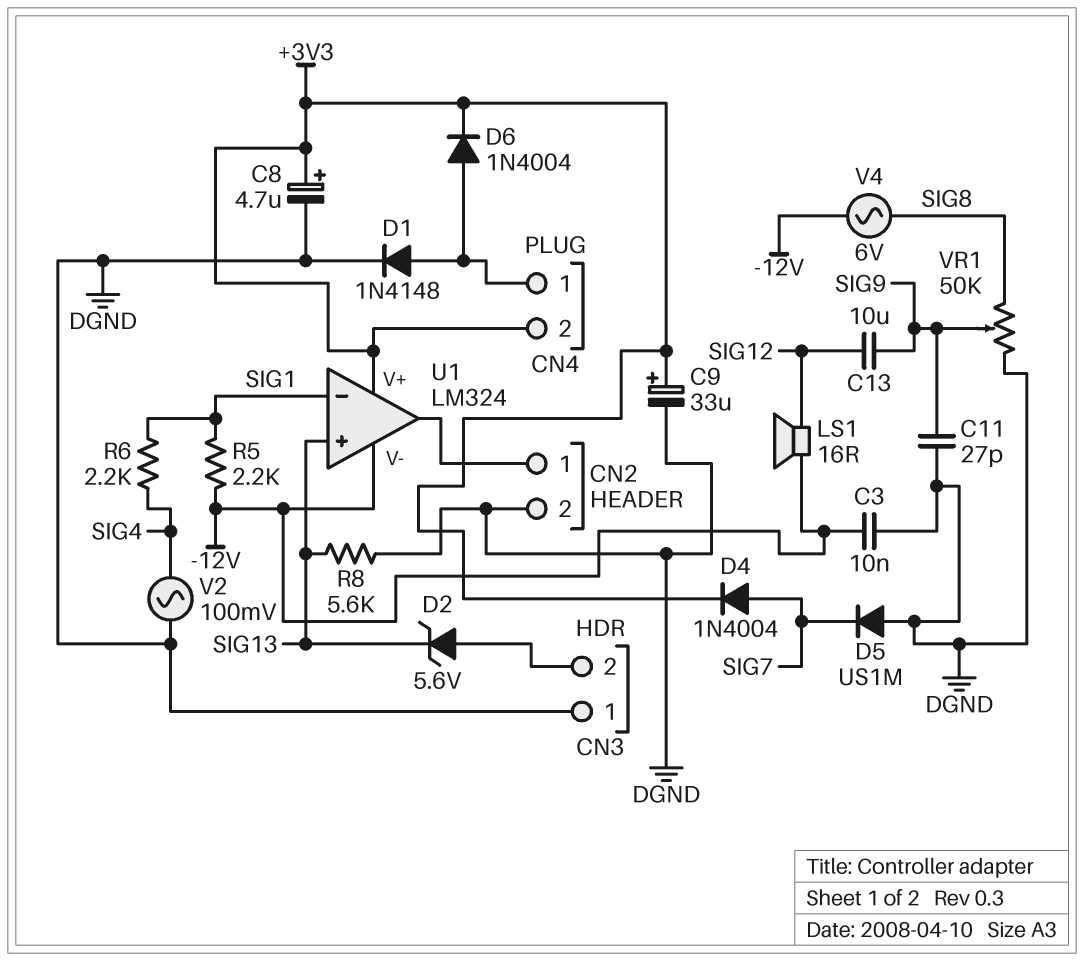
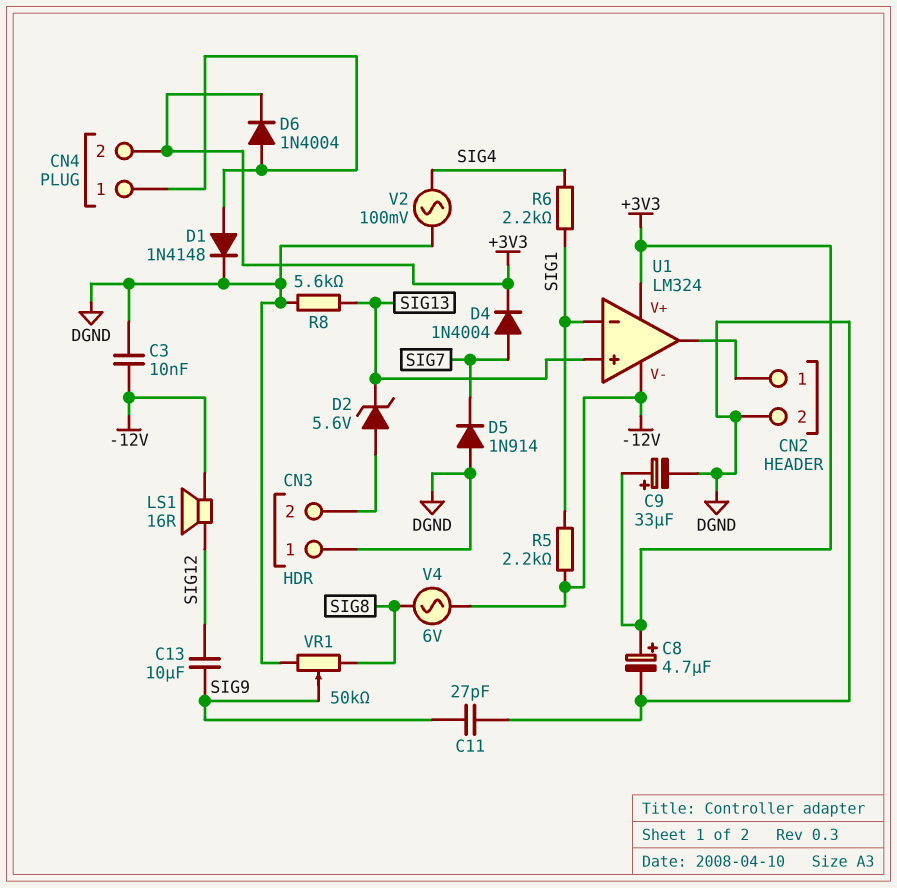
D5: diode US1M (A DGND, K SIG7) -> diode 1N914 (A DGND, K SIG7)

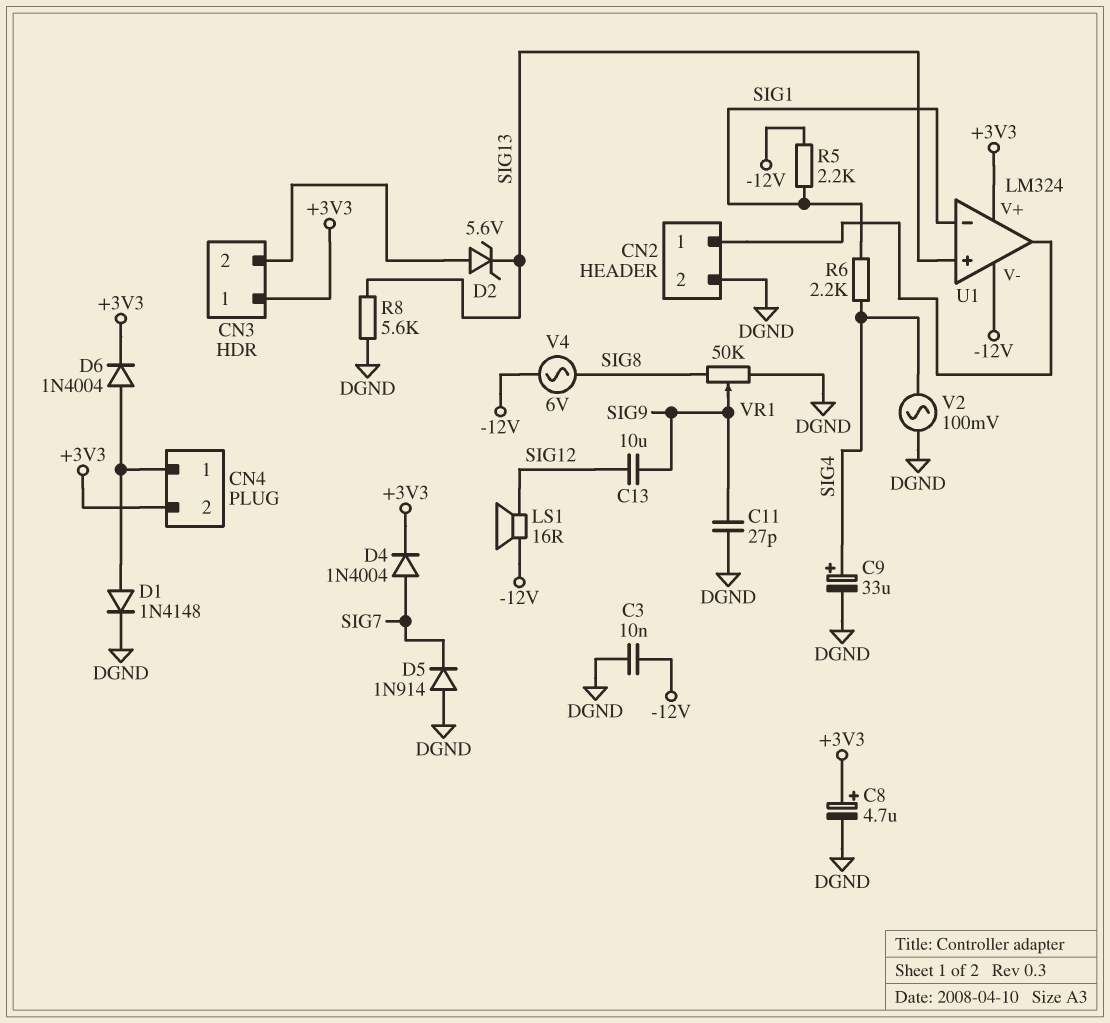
C9: 33uF (plus +3V3, minus DGND) -> 33uF (plus SIG4, minus DGND)
CN3 pin 1: DGND -> +3V3

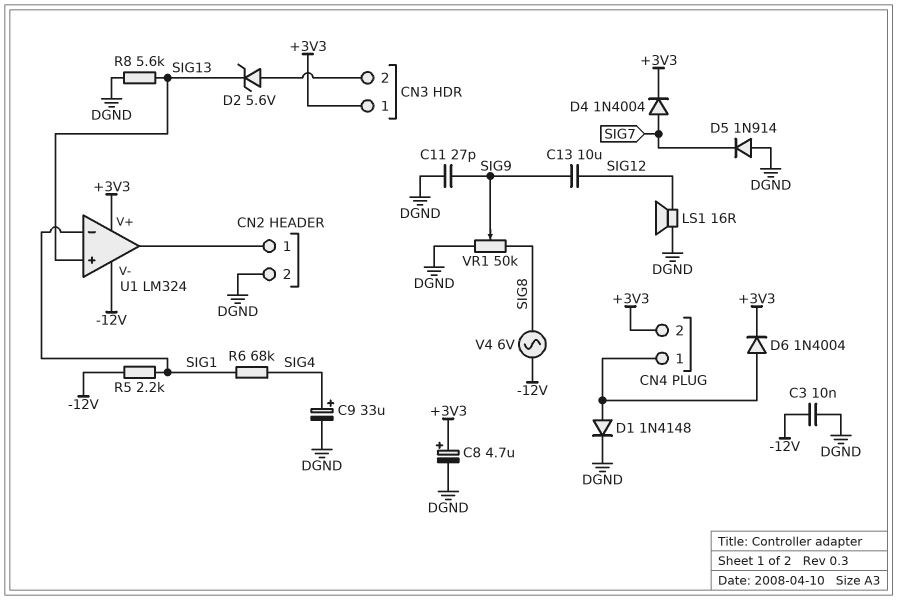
LS1: speaker 16R (-12V, SIG12) -> speaker 16R (DGND, SIG12)
R6: 2.2k (SIG1, SIG4) -> 68k (SIG1, SIG4)
V2: AC 100mV (DGND, SIG4) -> none

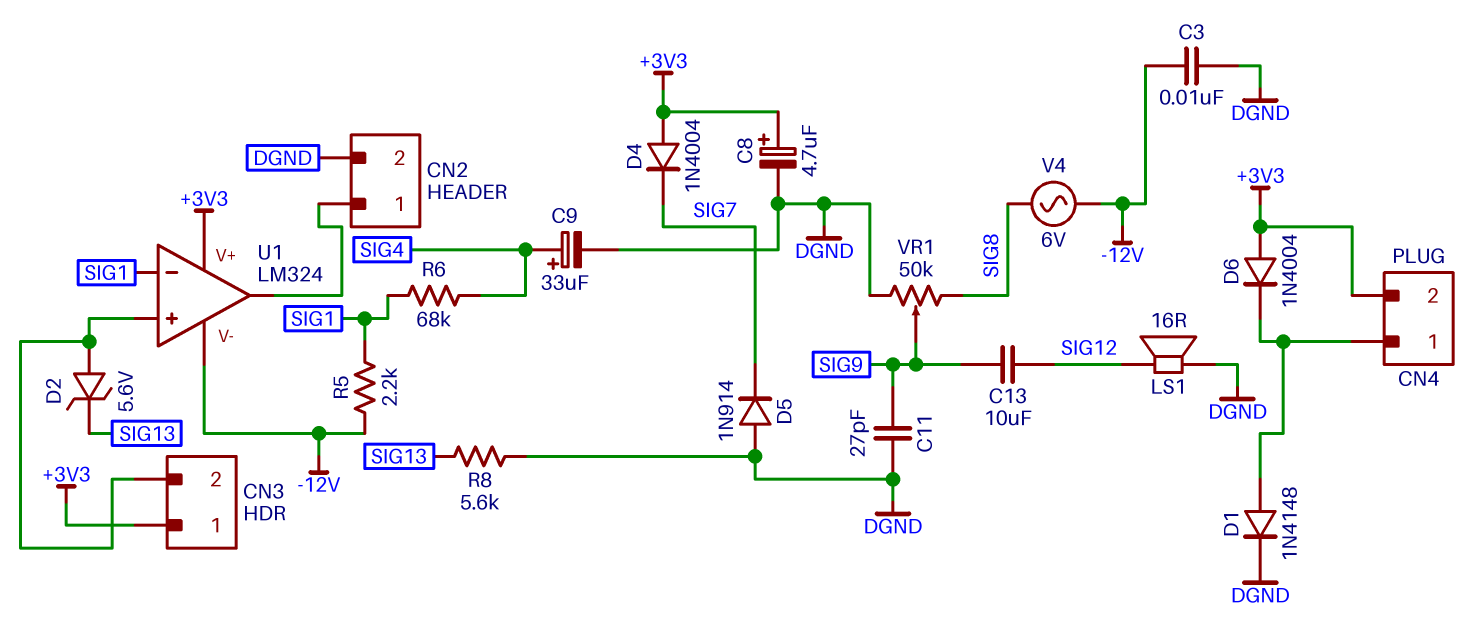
D4: diode 1N4004 (A SIG7, K +3V3) -> diode 1N4004 (A +3V3, K SIG7)
D6: diode 1N4004 (A CN4/1, K +3V3) -> diode 1N4004 (A +3V3, K CN4/1)
U1 pin in+: SIG13 -> CN3/2

